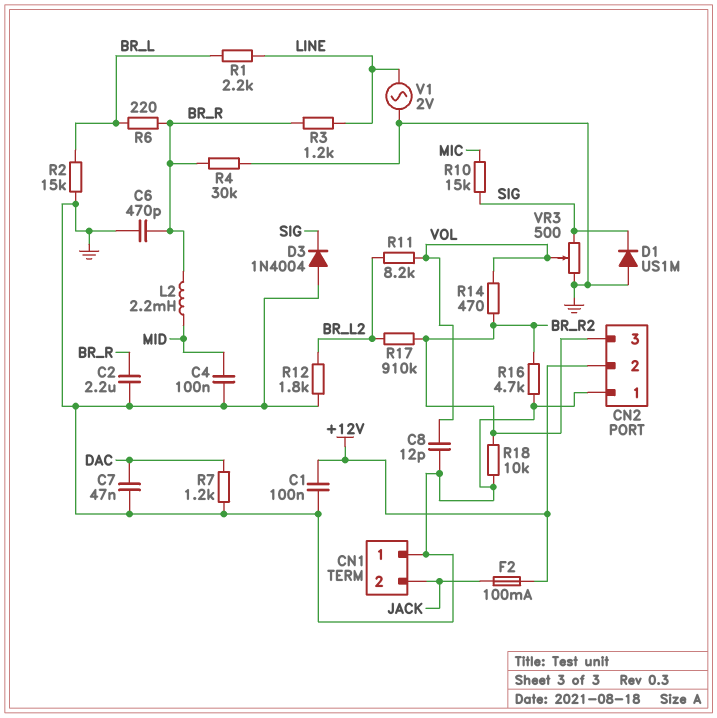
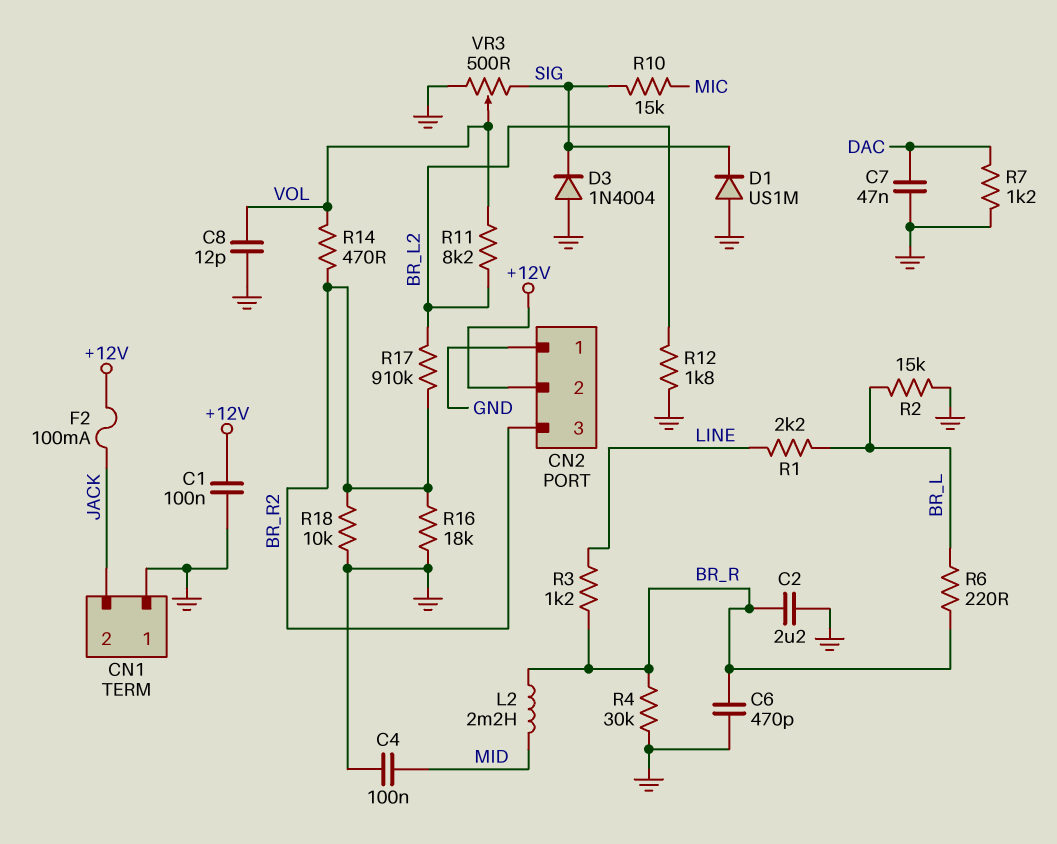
R16: 4.7k (BR_R2, GND) -> 18k (BR_R2, GND)
V1: AC 2V (GND, LINE) -> none

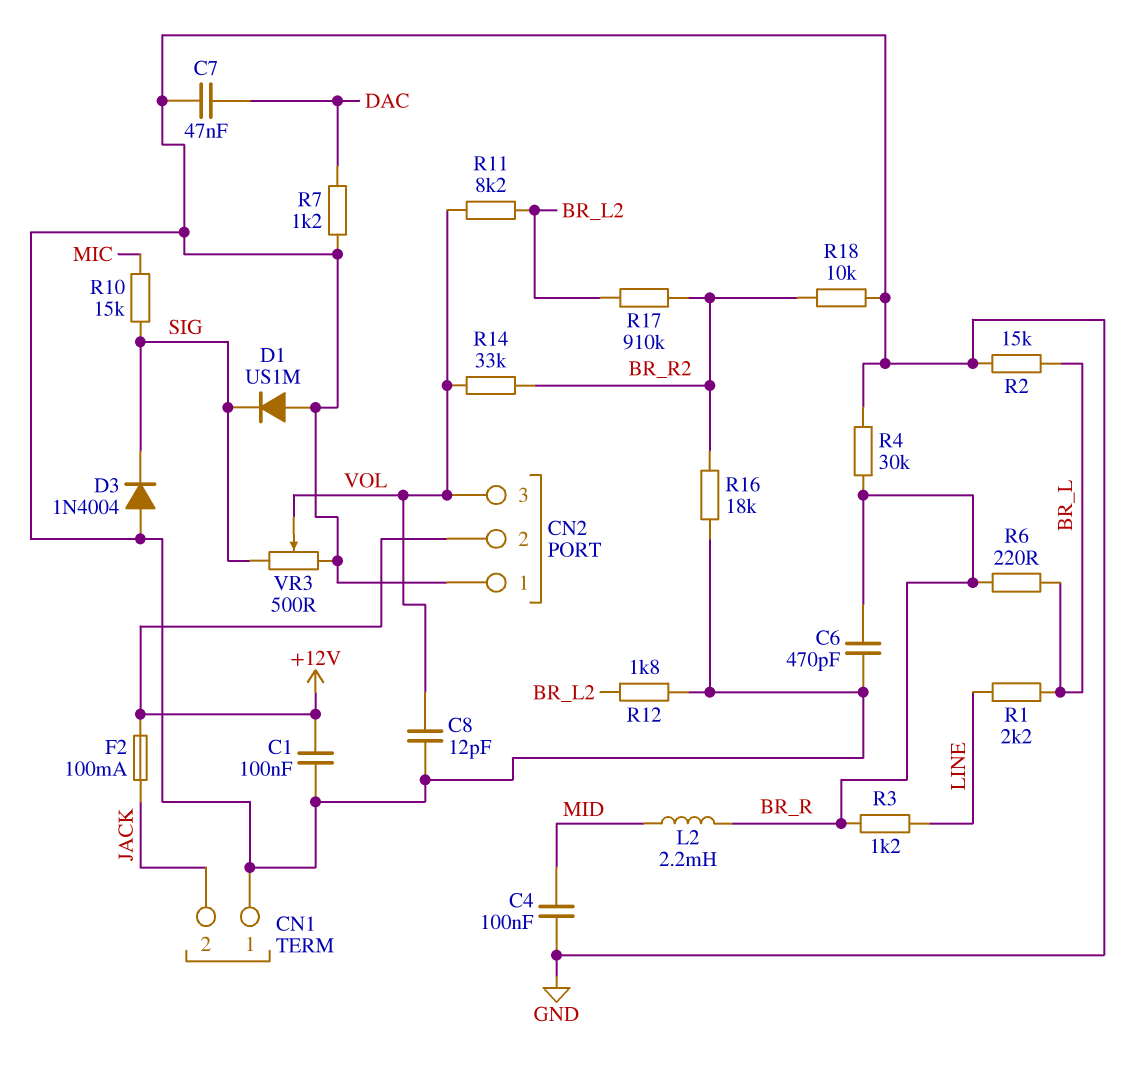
C2: 2.2uF (BR_R, GND) -> none
CN2 pin 3: BR_R2 -> VOL
R14: 470 (BR_R2, VOL) -> 33k (BR_R2, VOL)

